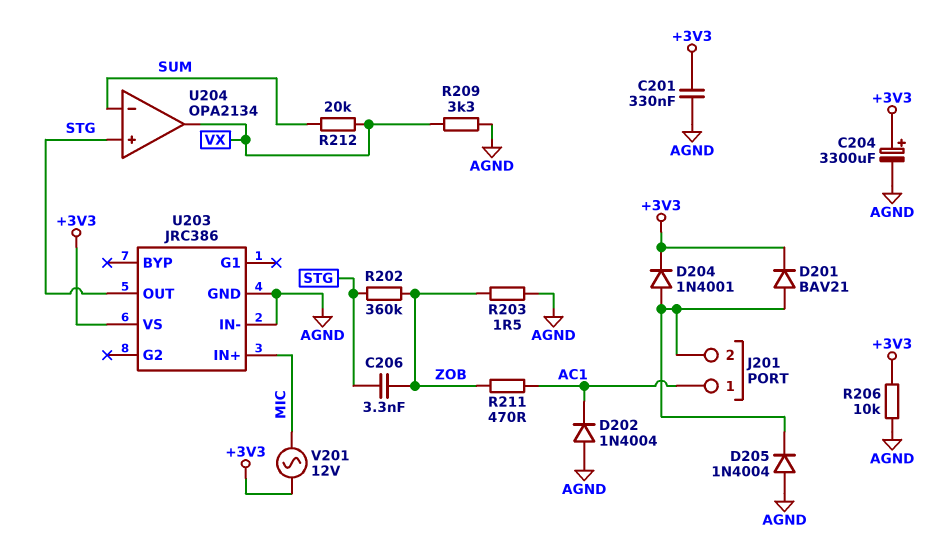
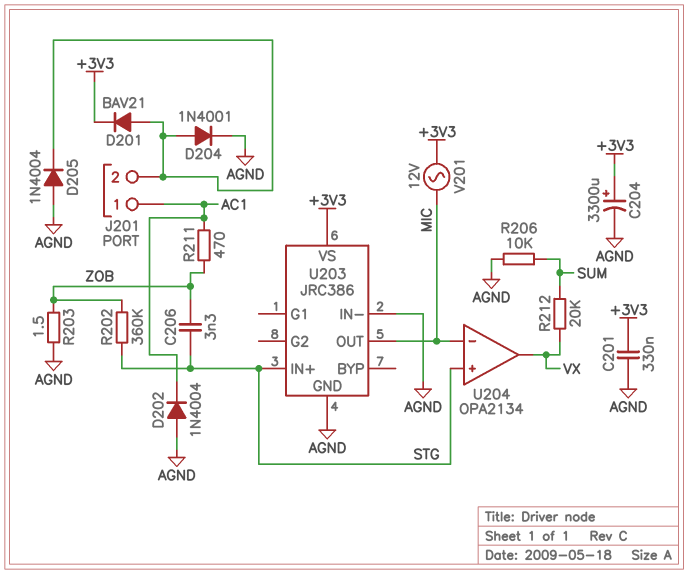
D204: diode 1N4001 (A J201/2, K +3V3) -> diode 1N4001 (A J201/2, K AGND)
R206: 10k (+3V3, AGND) -> 10k (AGND, SUM)
R209: 3.3k (AGND, VX) -> none
U203 pin IN+: MIC -> STG
U203 pin OUT: STG -> MIC
U204 pin in-: SUM -> MIC

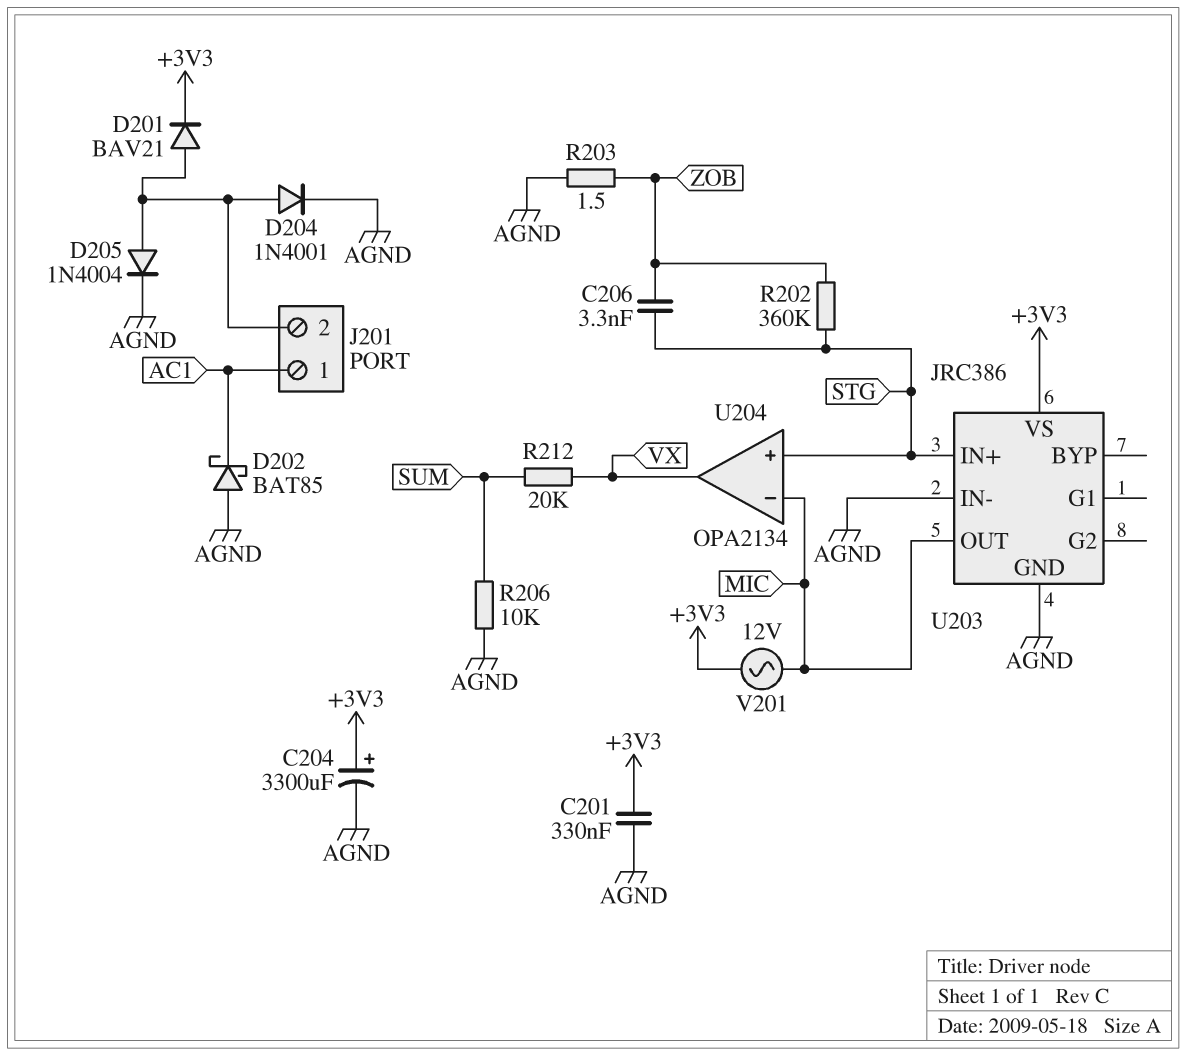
D202: diode 1N4004 (A AGND, K AC1) -> schottky BAT85 (A AGND, K AC1)
D205: diode 1N4004 (A AGND, K J201/2) -> diode 1N4004 (A J201/2, K AGND)
R211: 470 (AC1, ZOB) -> none

